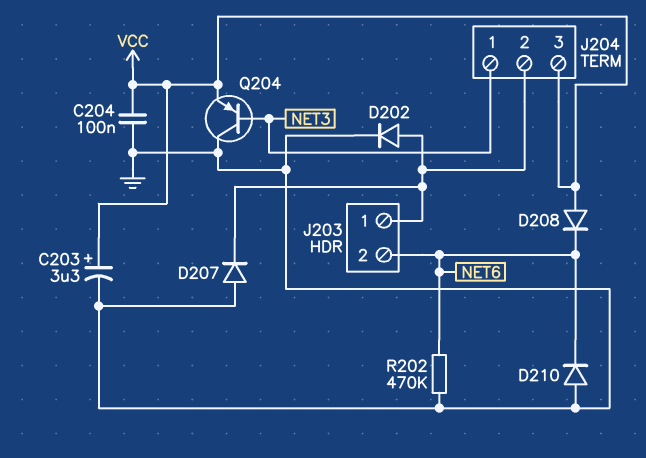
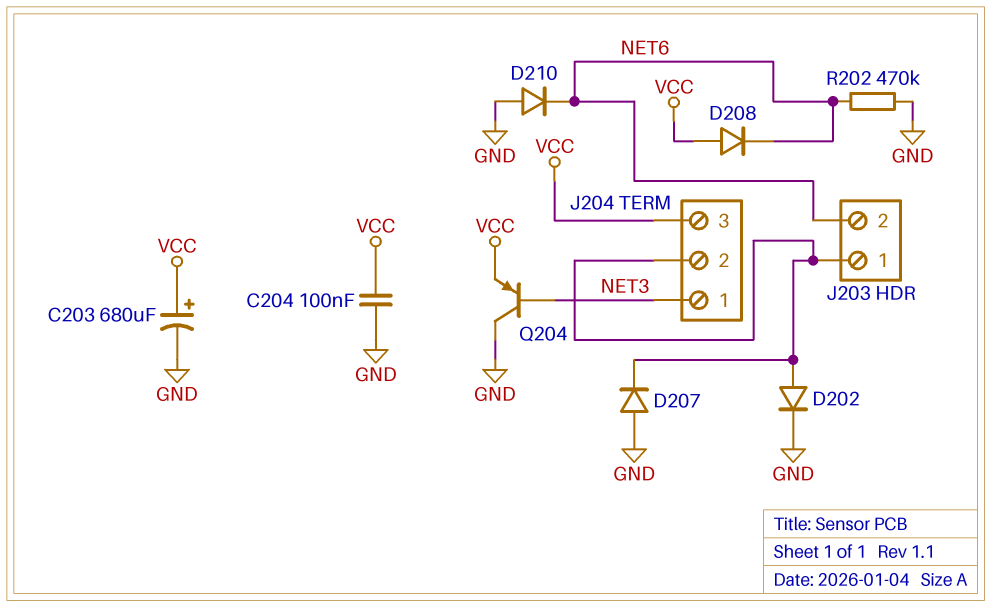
C203: 3.3uF (plus VCC, minus GND) -> 680uF (plus VCC, minus GND)

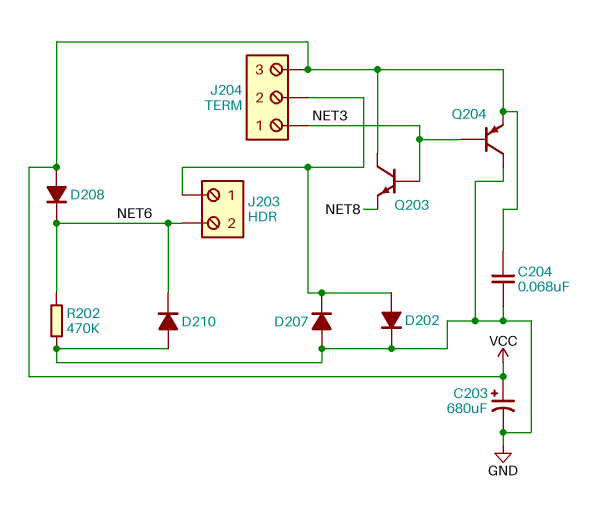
C204: 100nF (GND, VCC) -> 68nF (GND, VCC)
Q203: none -> NPN (B NET3, C VCC, E NET8)

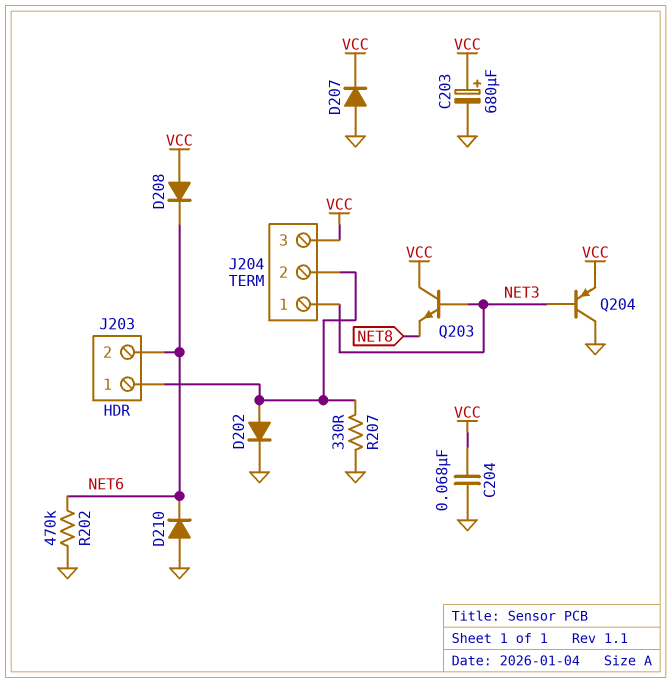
D207: diode (A GND, K J203/1) -> diode (A GND, K VCC)
R207: none -> 330 (GND, J203/1)

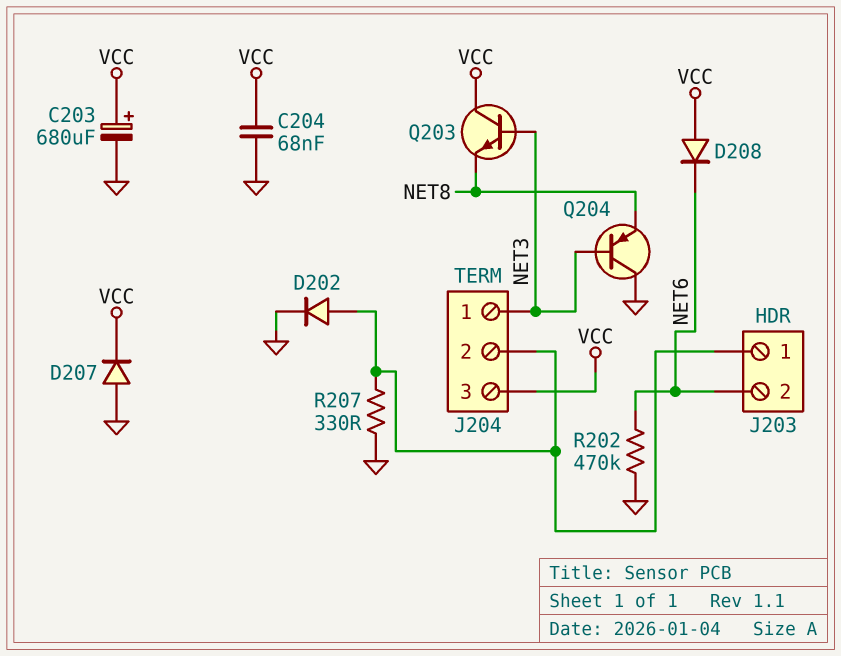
D210: diode (A GND, K NET6) -> none
Q204: PNP (B NET3, C GND, E VCC) -> PNP (B NET3, C GND, E NET8)

